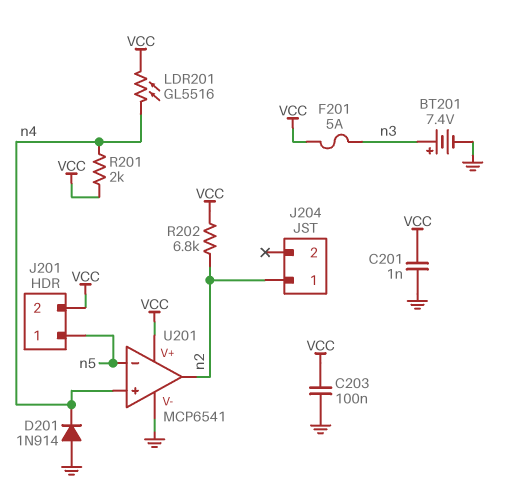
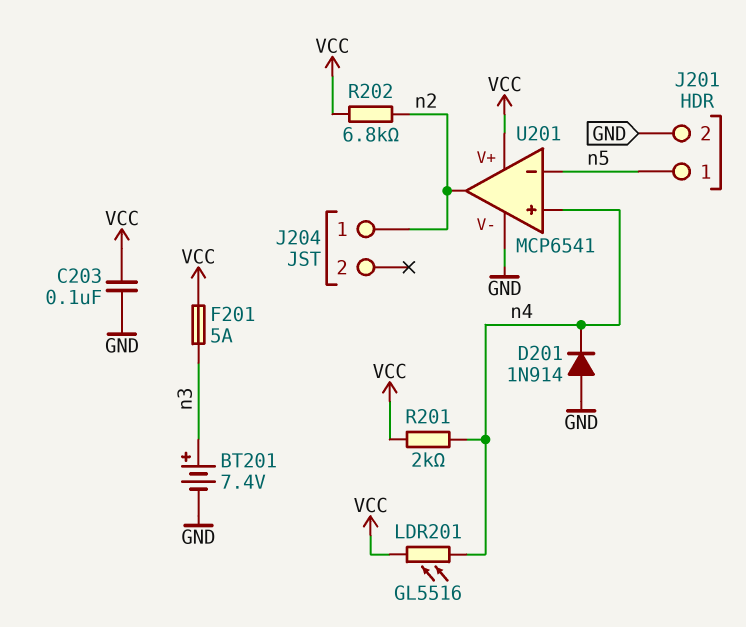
C201: 1nF (GND, VCC) -> none
J201 pin 2: VCC -> GND

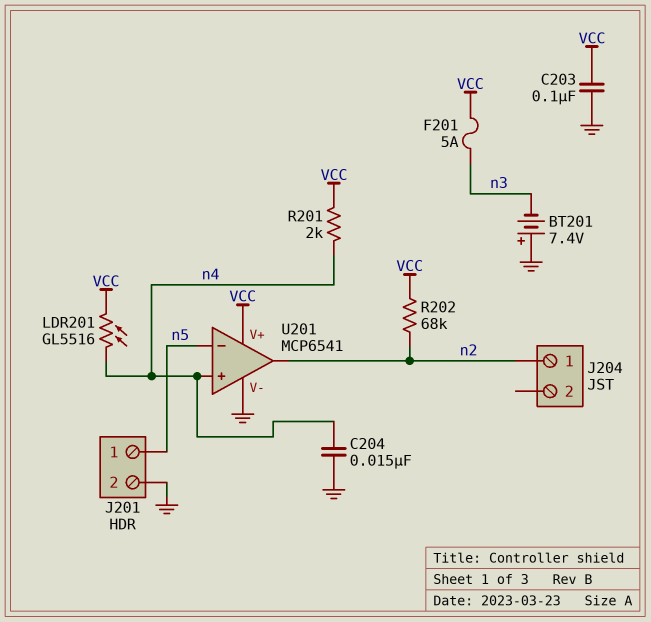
BT201: 7.4V (plus n3, minus GND) -> 7.4V (plus GND, minus n3)
C204: none -> 15nF (GND, n4)
D201: diode 1N914 (A GND, K n4) -> none
R202: 6.8k (VCC, n2) -> 68k (VCC, n2)

